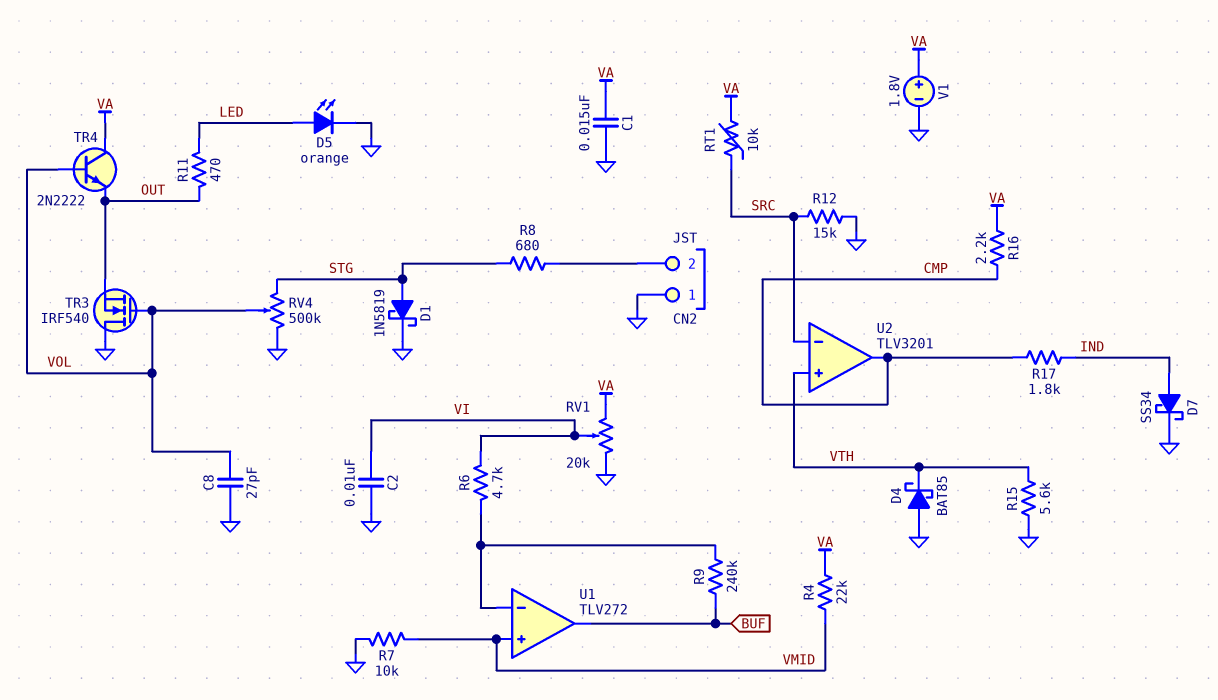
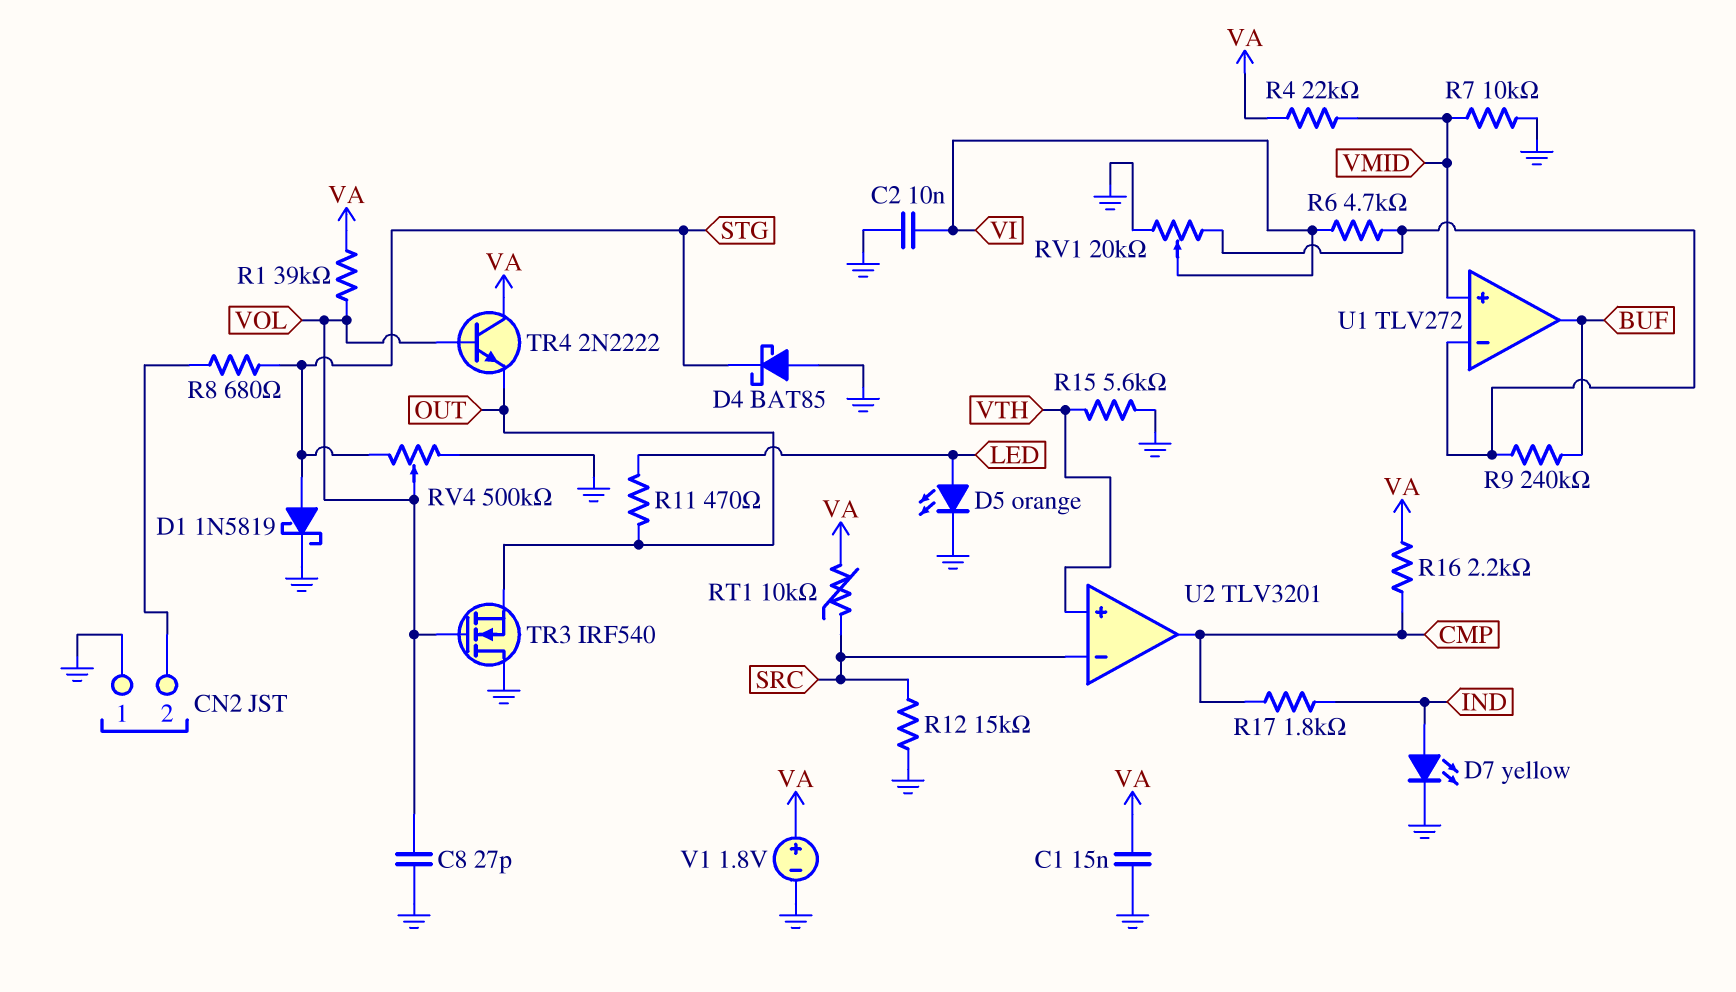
D4: schottky BAT85 (A GND, K VTH) -> schottky BAT85 (A GND, K STG)
D7: schottky SS34 (A IND, K GND) -> LED yellow (A IND, K GND)
R1: none -> 39k (VA, VOL)
RV1: 20k (GND, VA, wiper VI) -> 20k (GND, U1/in-, wiper VI)

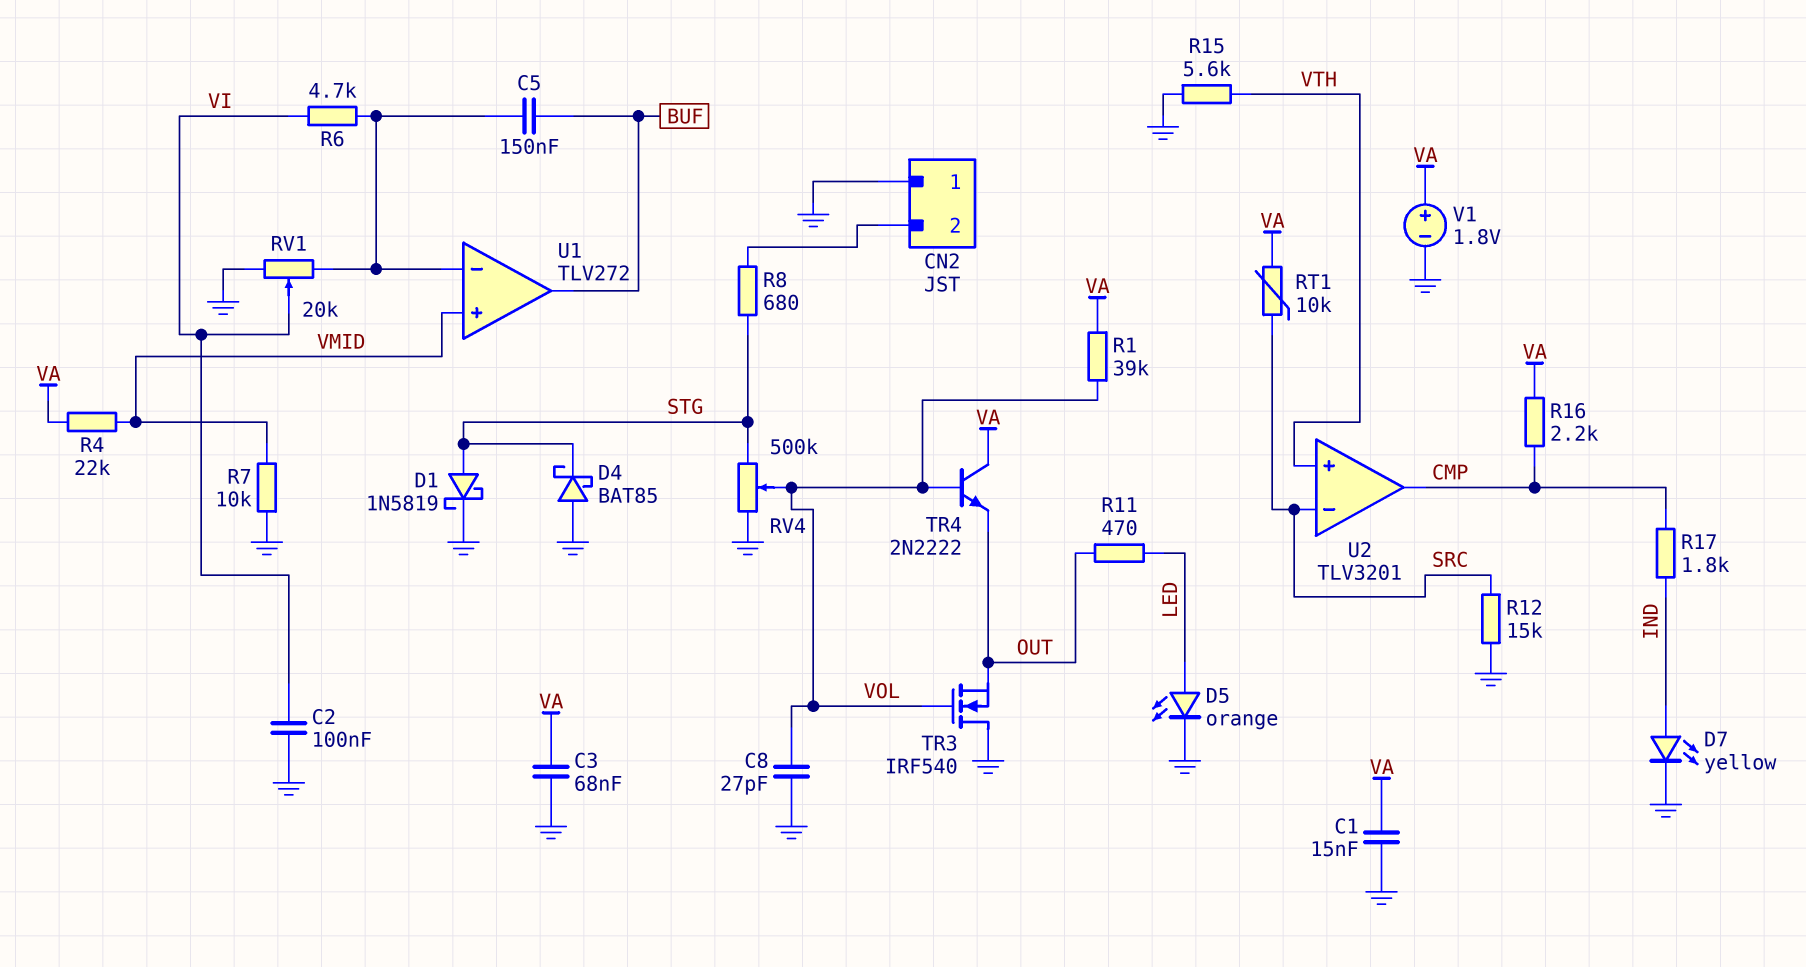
C2: 10nF (GND, VI) -> 100nF (GND, VI)
C3: none -> 68nF (GND, VA)
C5: none -> 150nF (BUF, U1/in-)
R9: 240k (BUF, U1/in-) -> none

